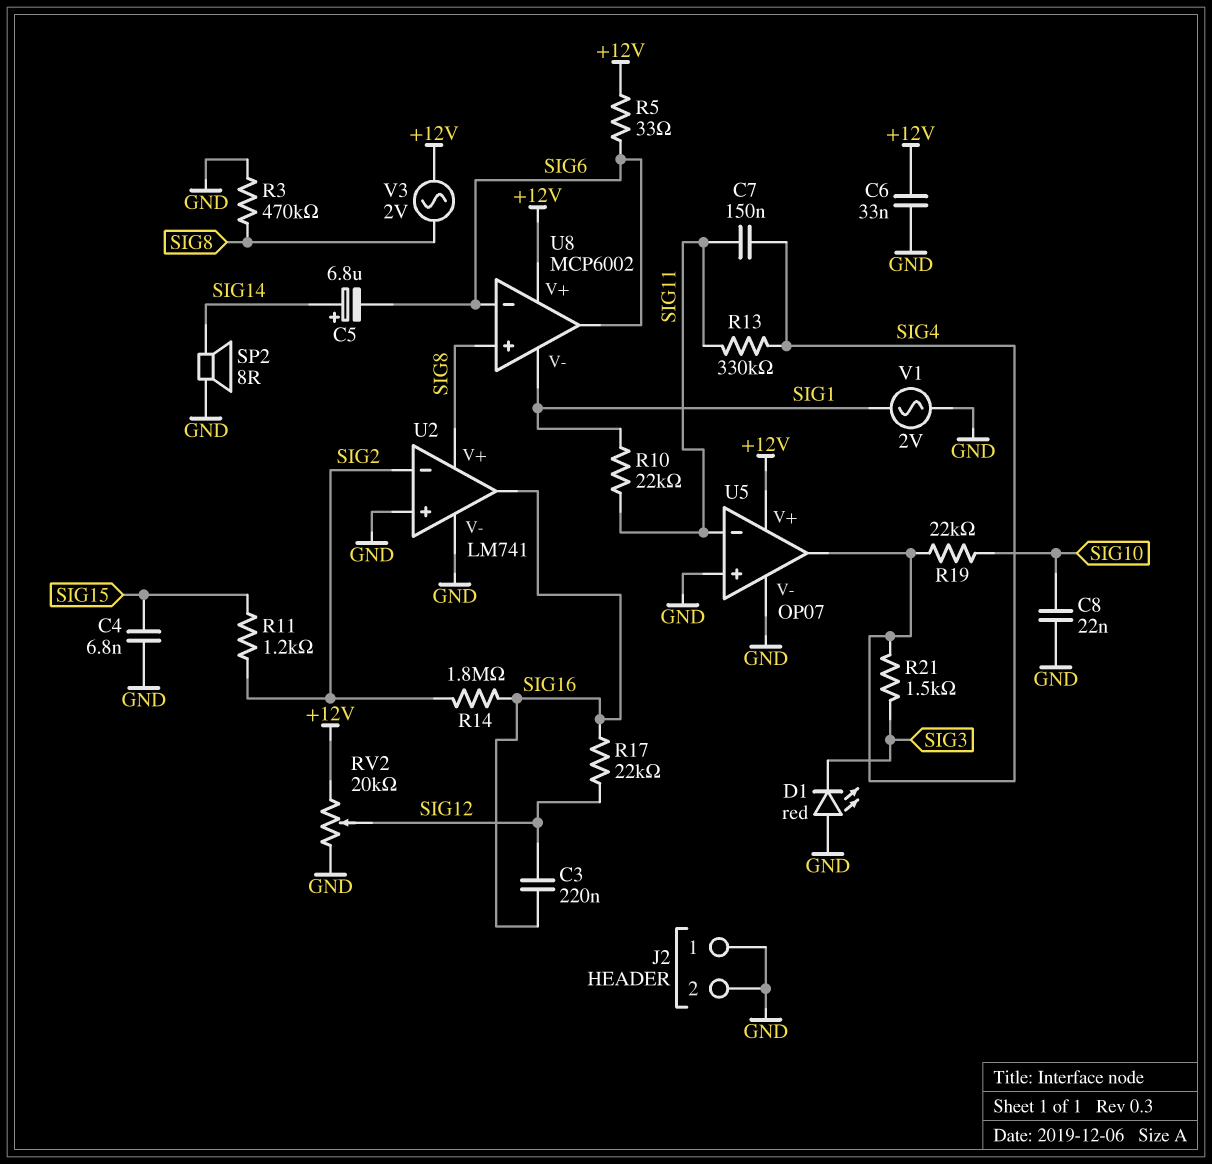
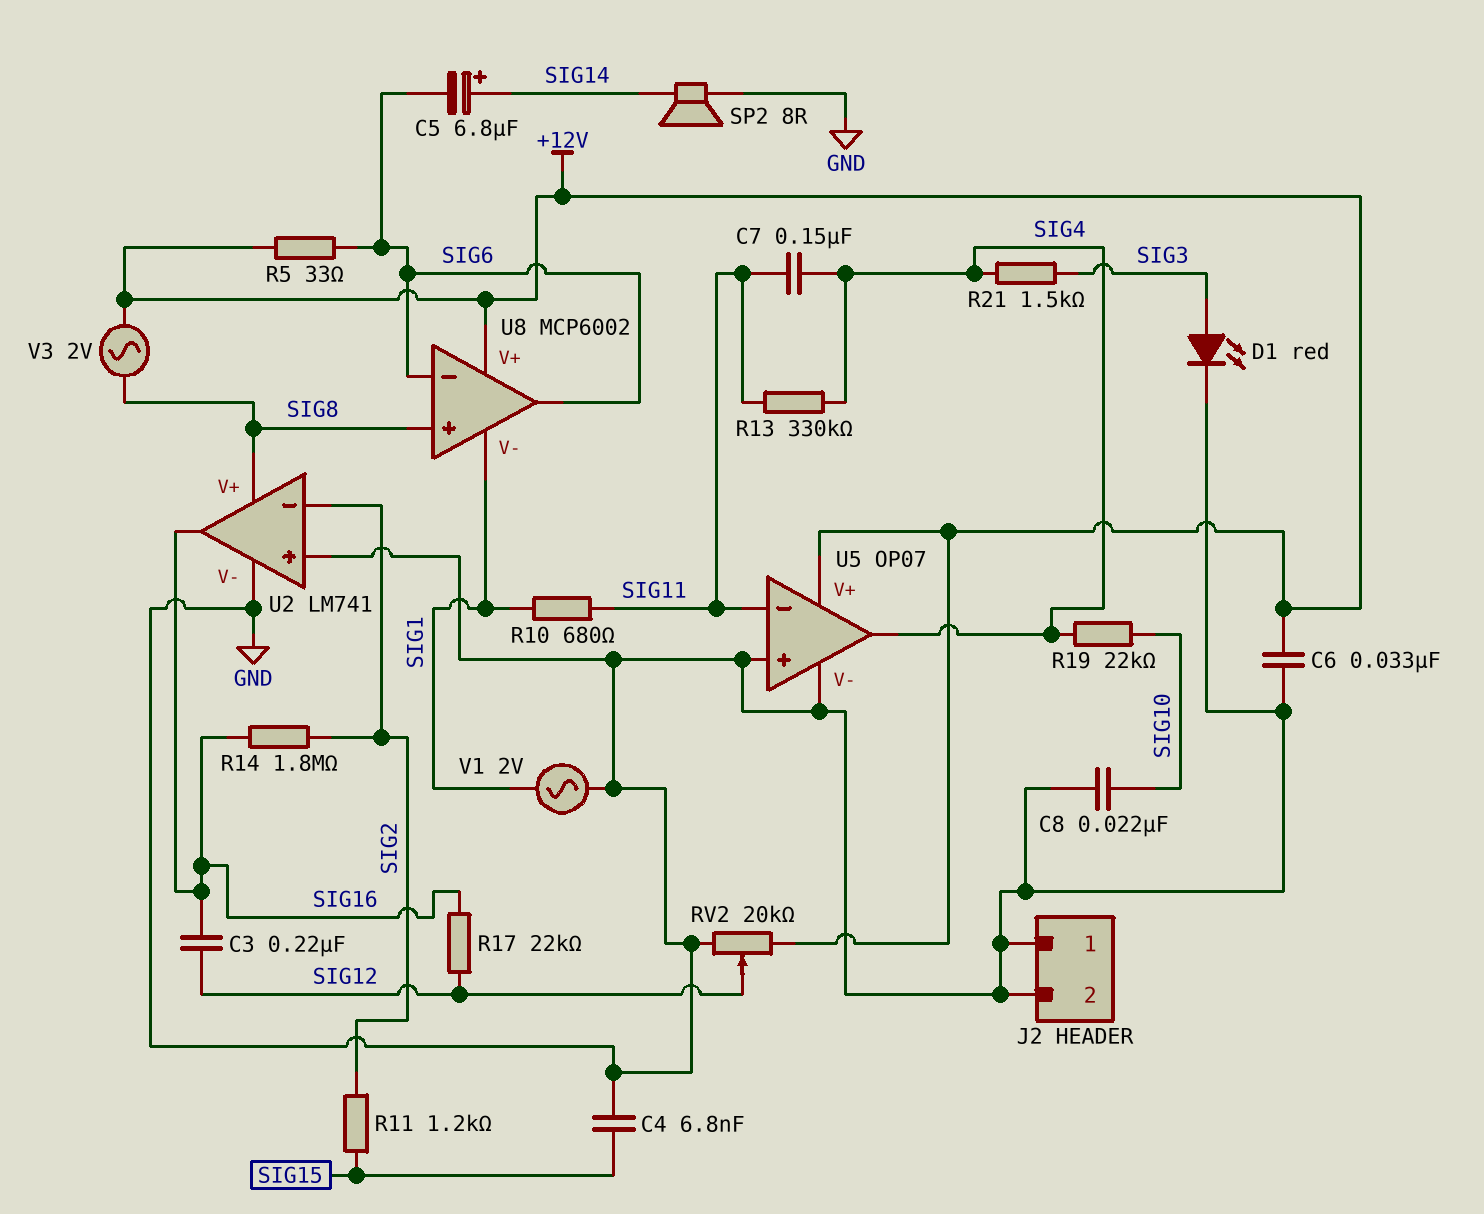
D1: LED red (A GND, K SIG3) -> LED red (A SIG3, K GND)
R3: 470k (GND, SIG8) -> none
R10: 22k (SIG1, SIG11) -> 680 (SIG1, SIG11)

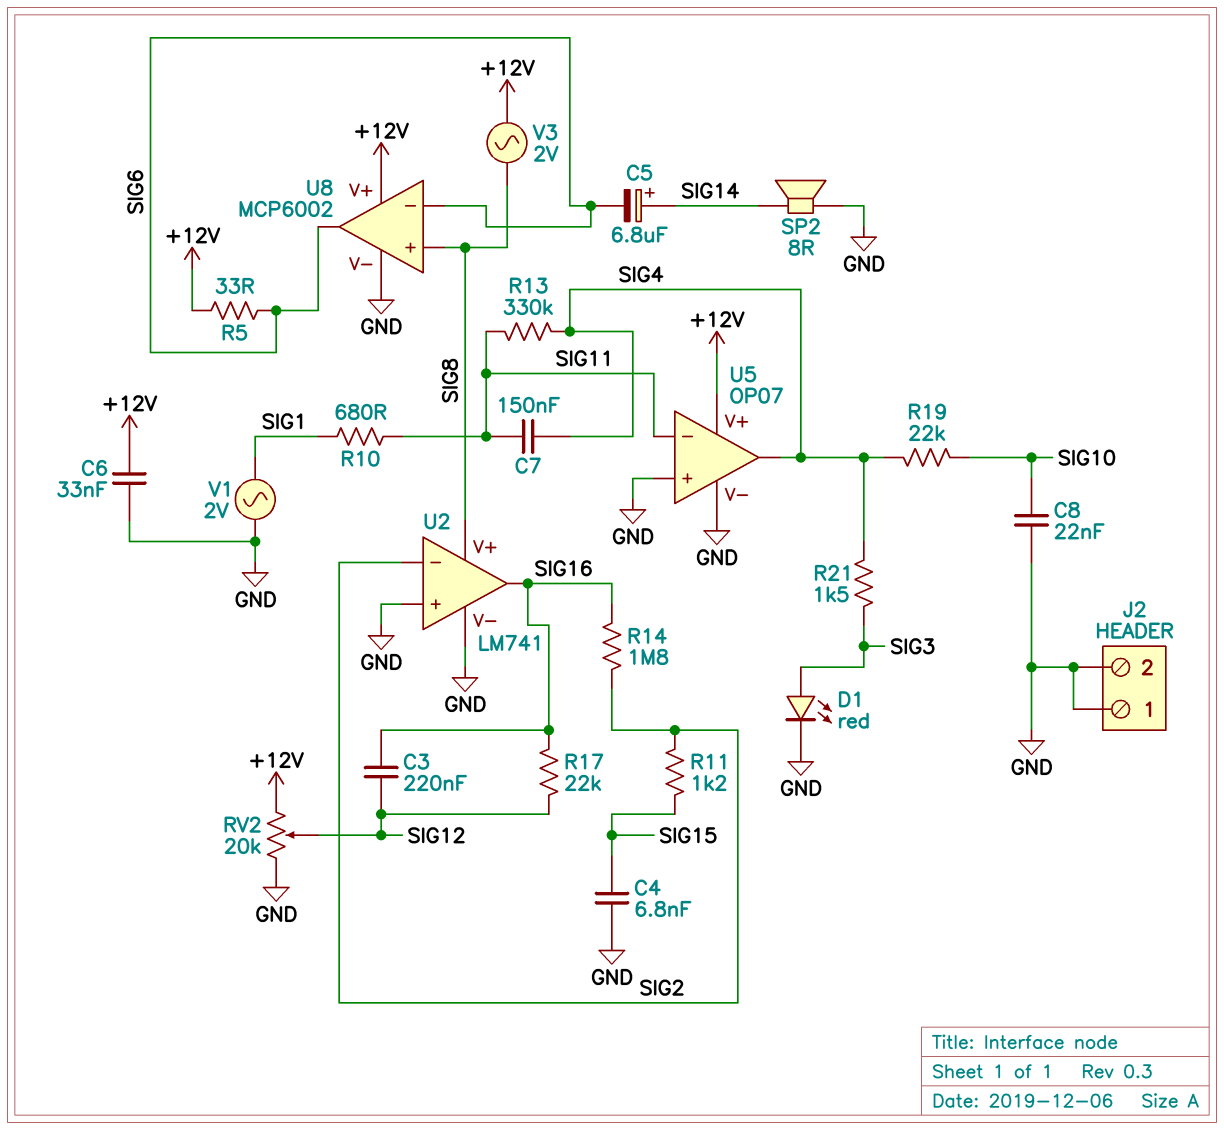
U8 pin V-: SIG1 -> GND

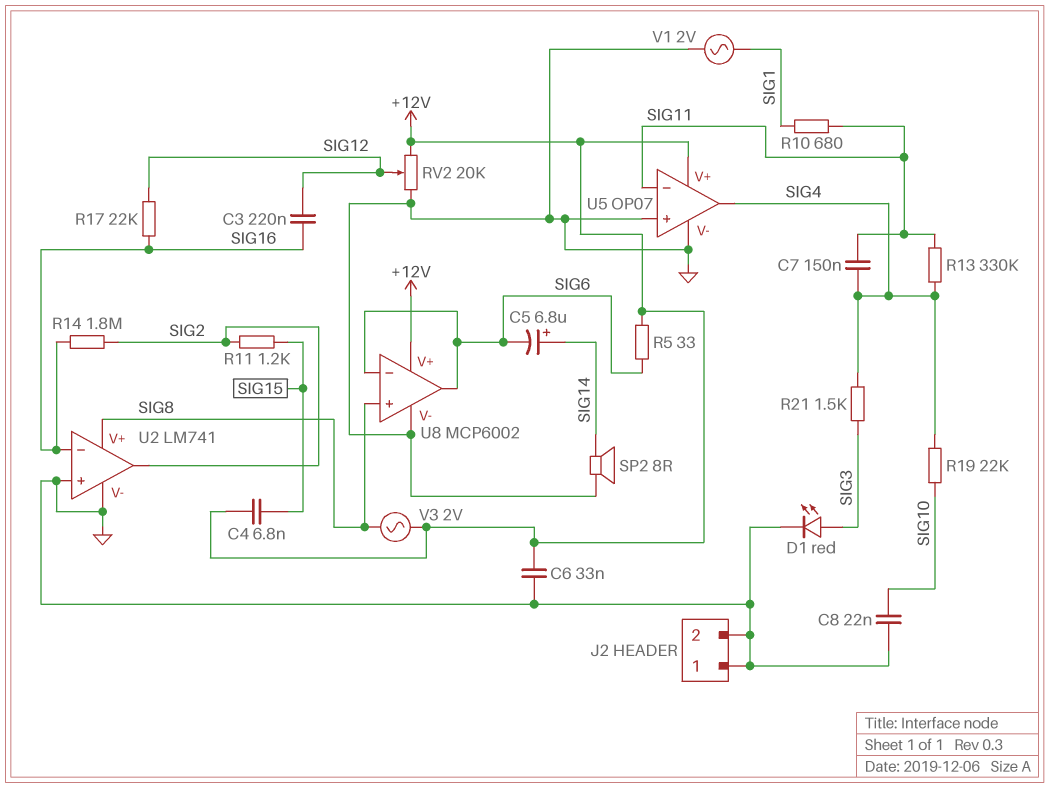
C4: 6.8nF (GND, SIG15) -> 6.8nF (+12V, SIG15)
U2 pin in-: SIG2 -> SIG16
U2 pin out: SIG16 -> SIG2

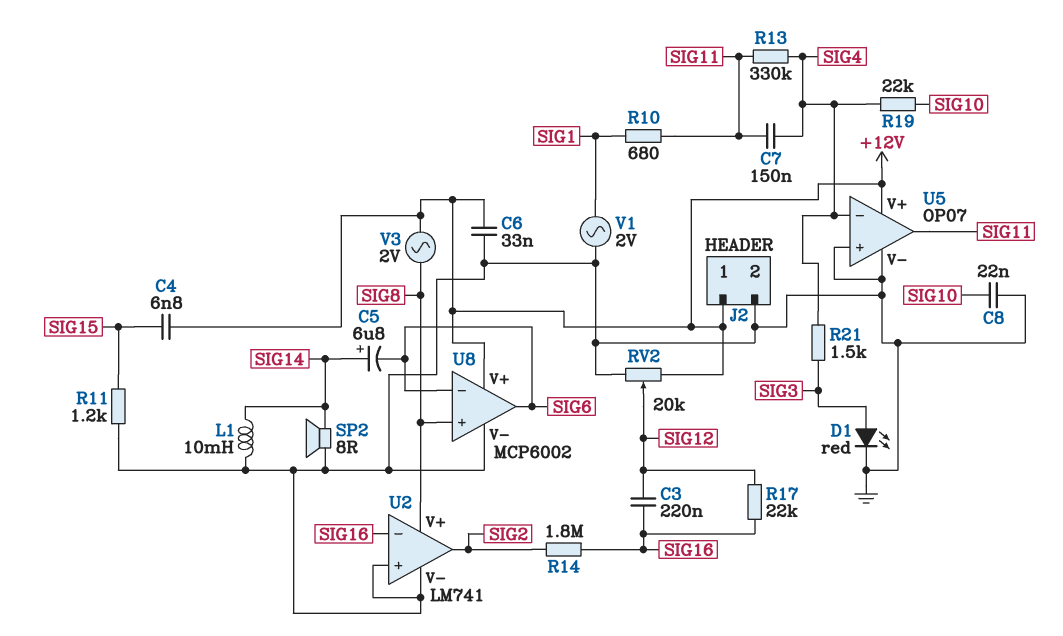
J2 pin 1: GND -> +12V
L1: none -> 10mH (GND, SIG14)
R5: 33 (+12V, SIG6) -> none
R11: 1.2k (SIG2, SIG15) -> 1.2k (GND, SIG15)
U5 pin in-: SIG11 -> SIG4
U5 pin out: SIG4 -> SIG11

